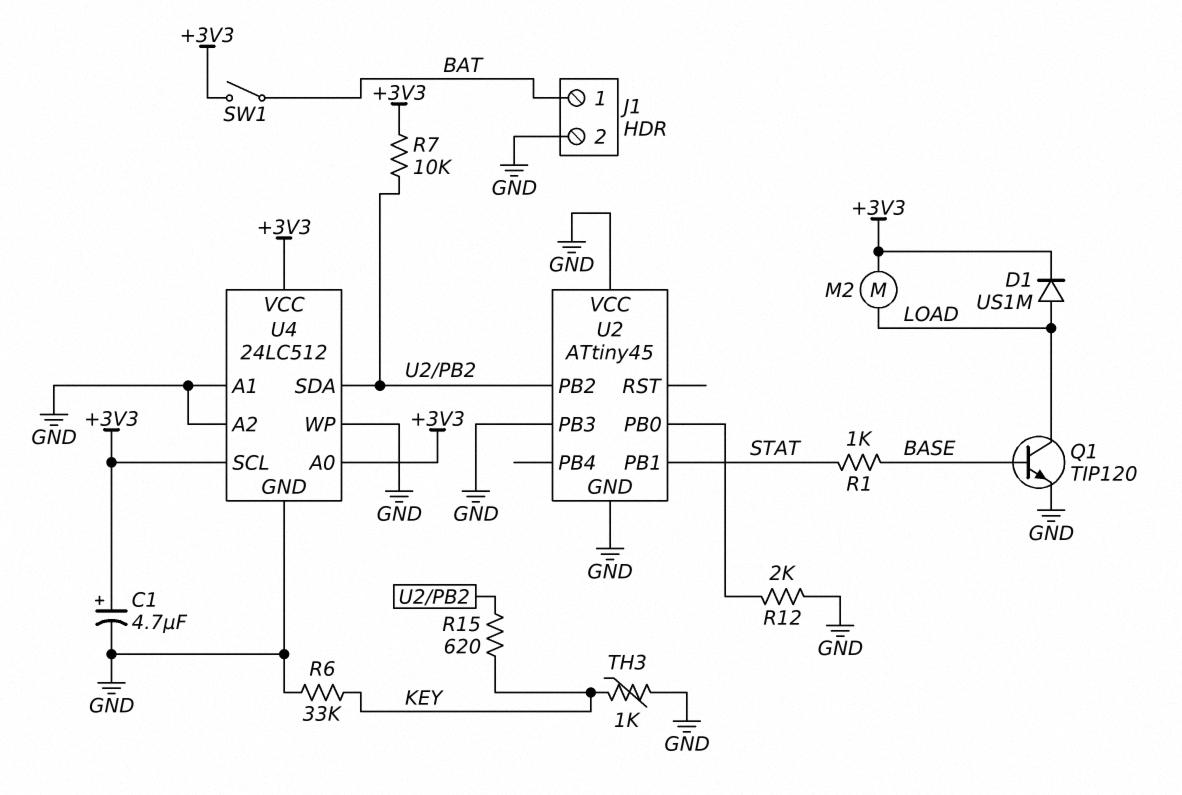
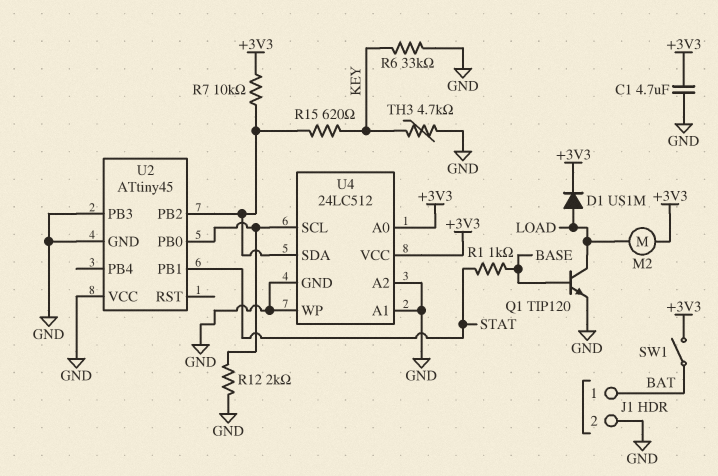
C1: 4.7uF (plus +3V3, minus GND) -> 4.7uF (+3V3, GND)
TH3: 1k (GND, KEY) -> 4.7k (GND, KEY)
U4 pin SCL: +3V3 -> U2/PB0

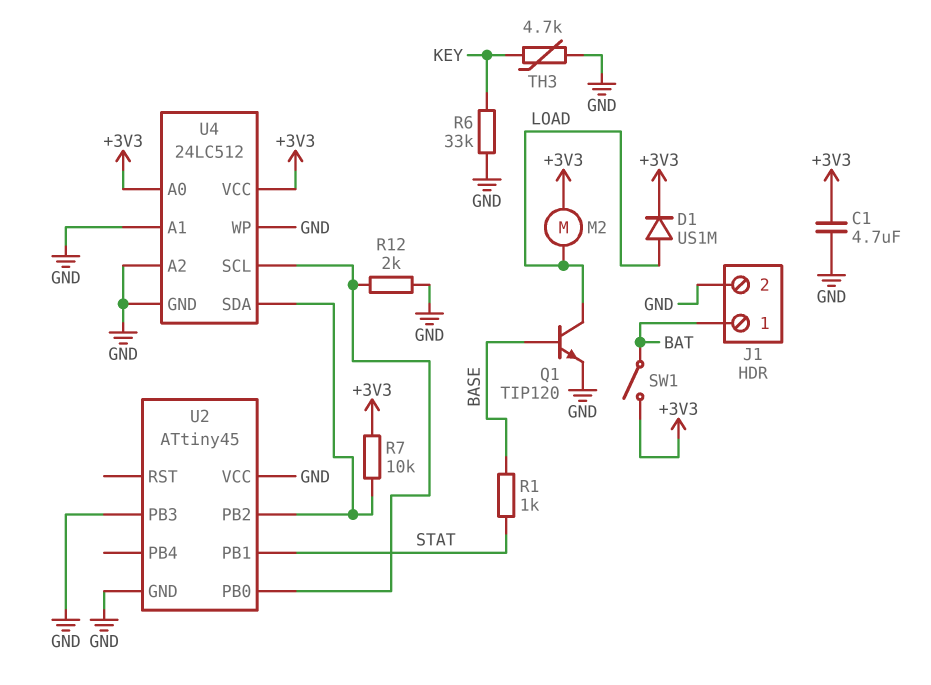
R15: 620 (KEY, U2/PB2) -> none

